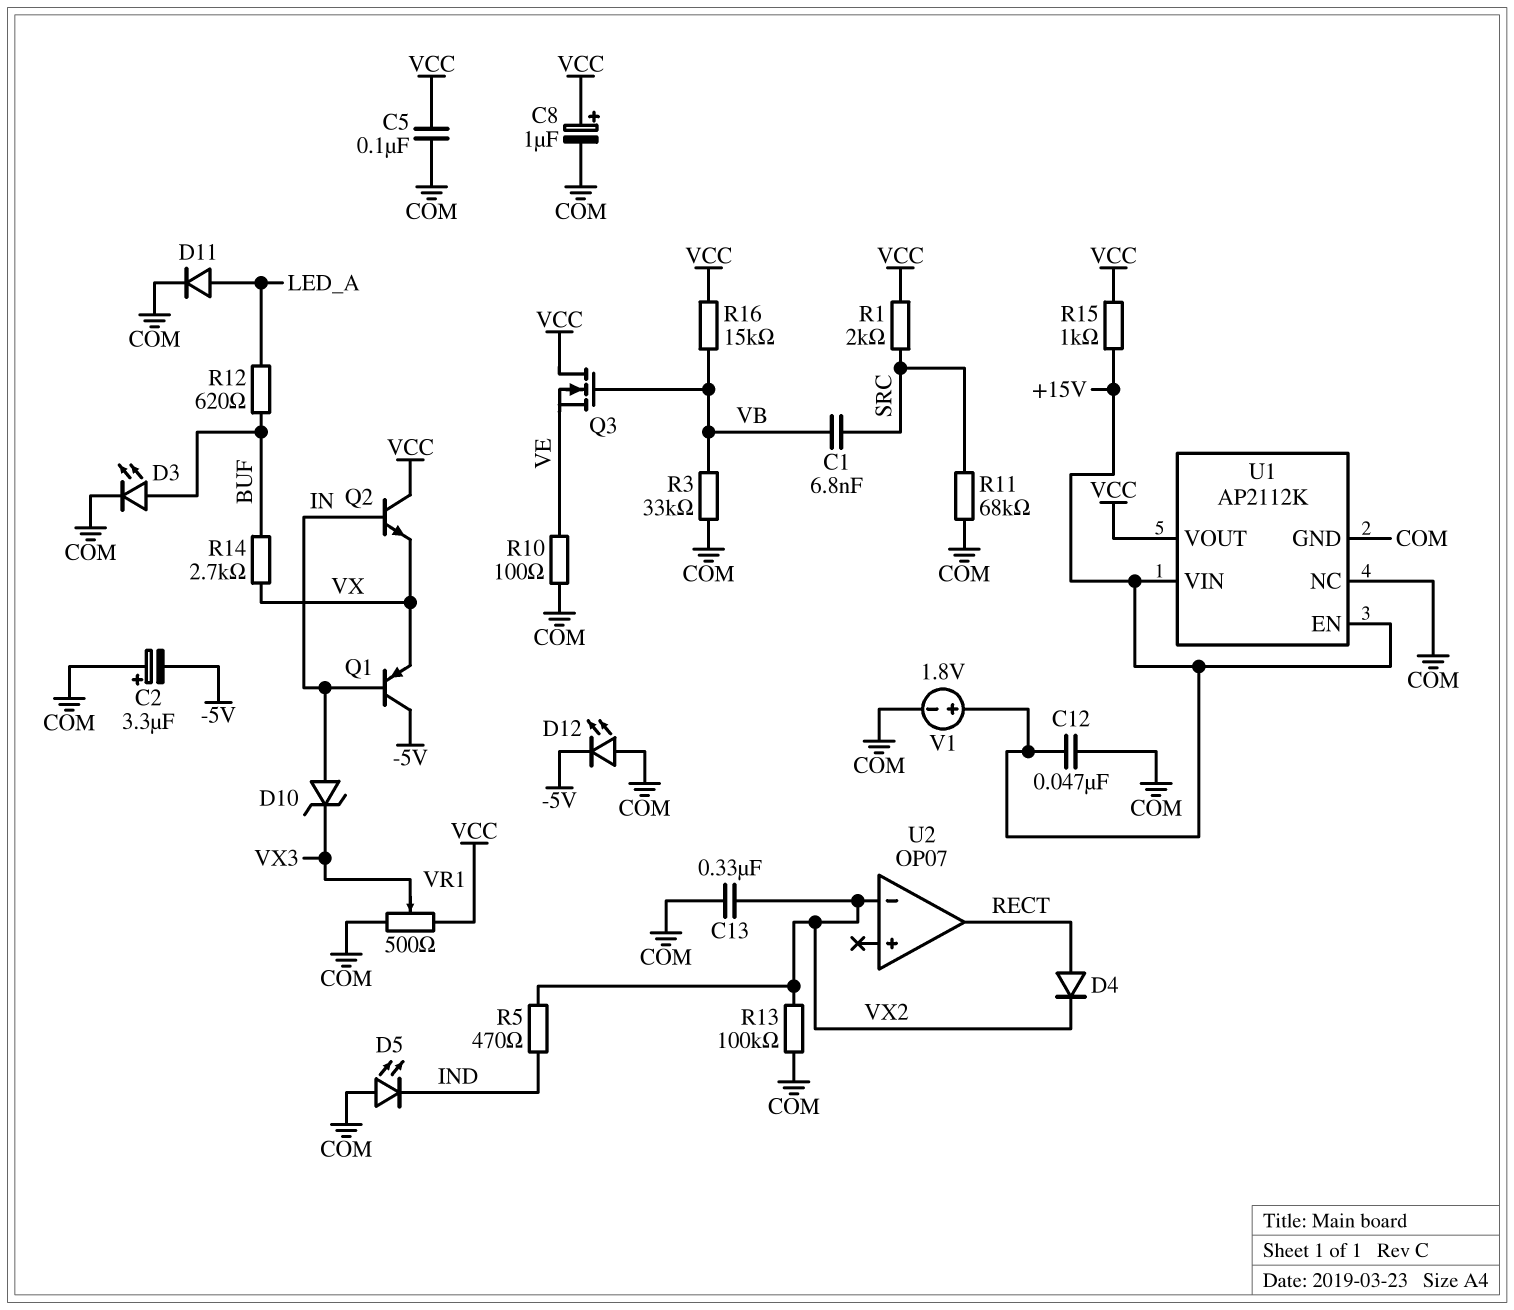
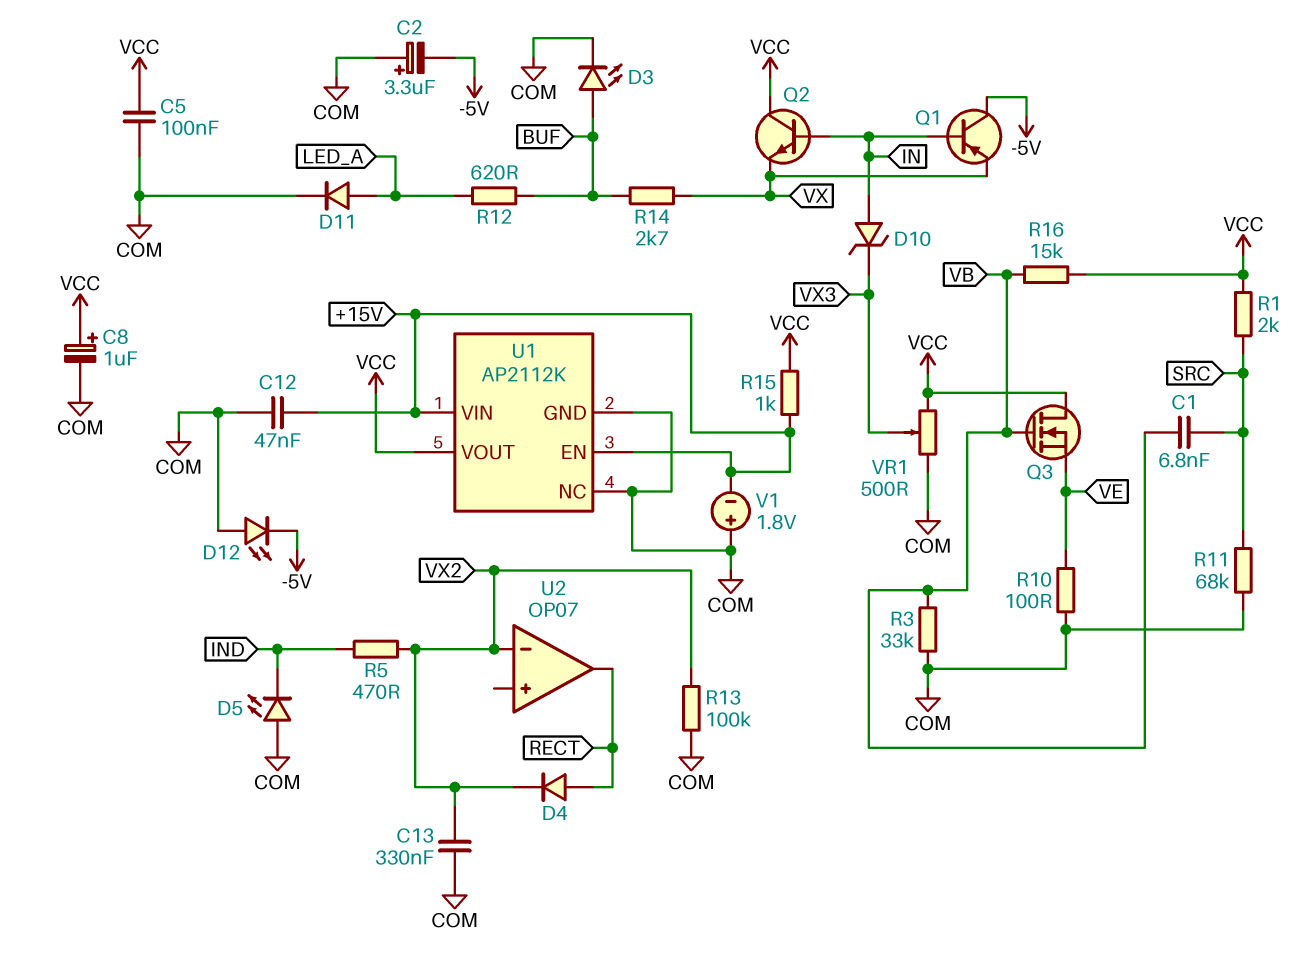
V1: 1.8V (plus +15V, minus COM) -> 1.8V (plus COM, minus +15V)

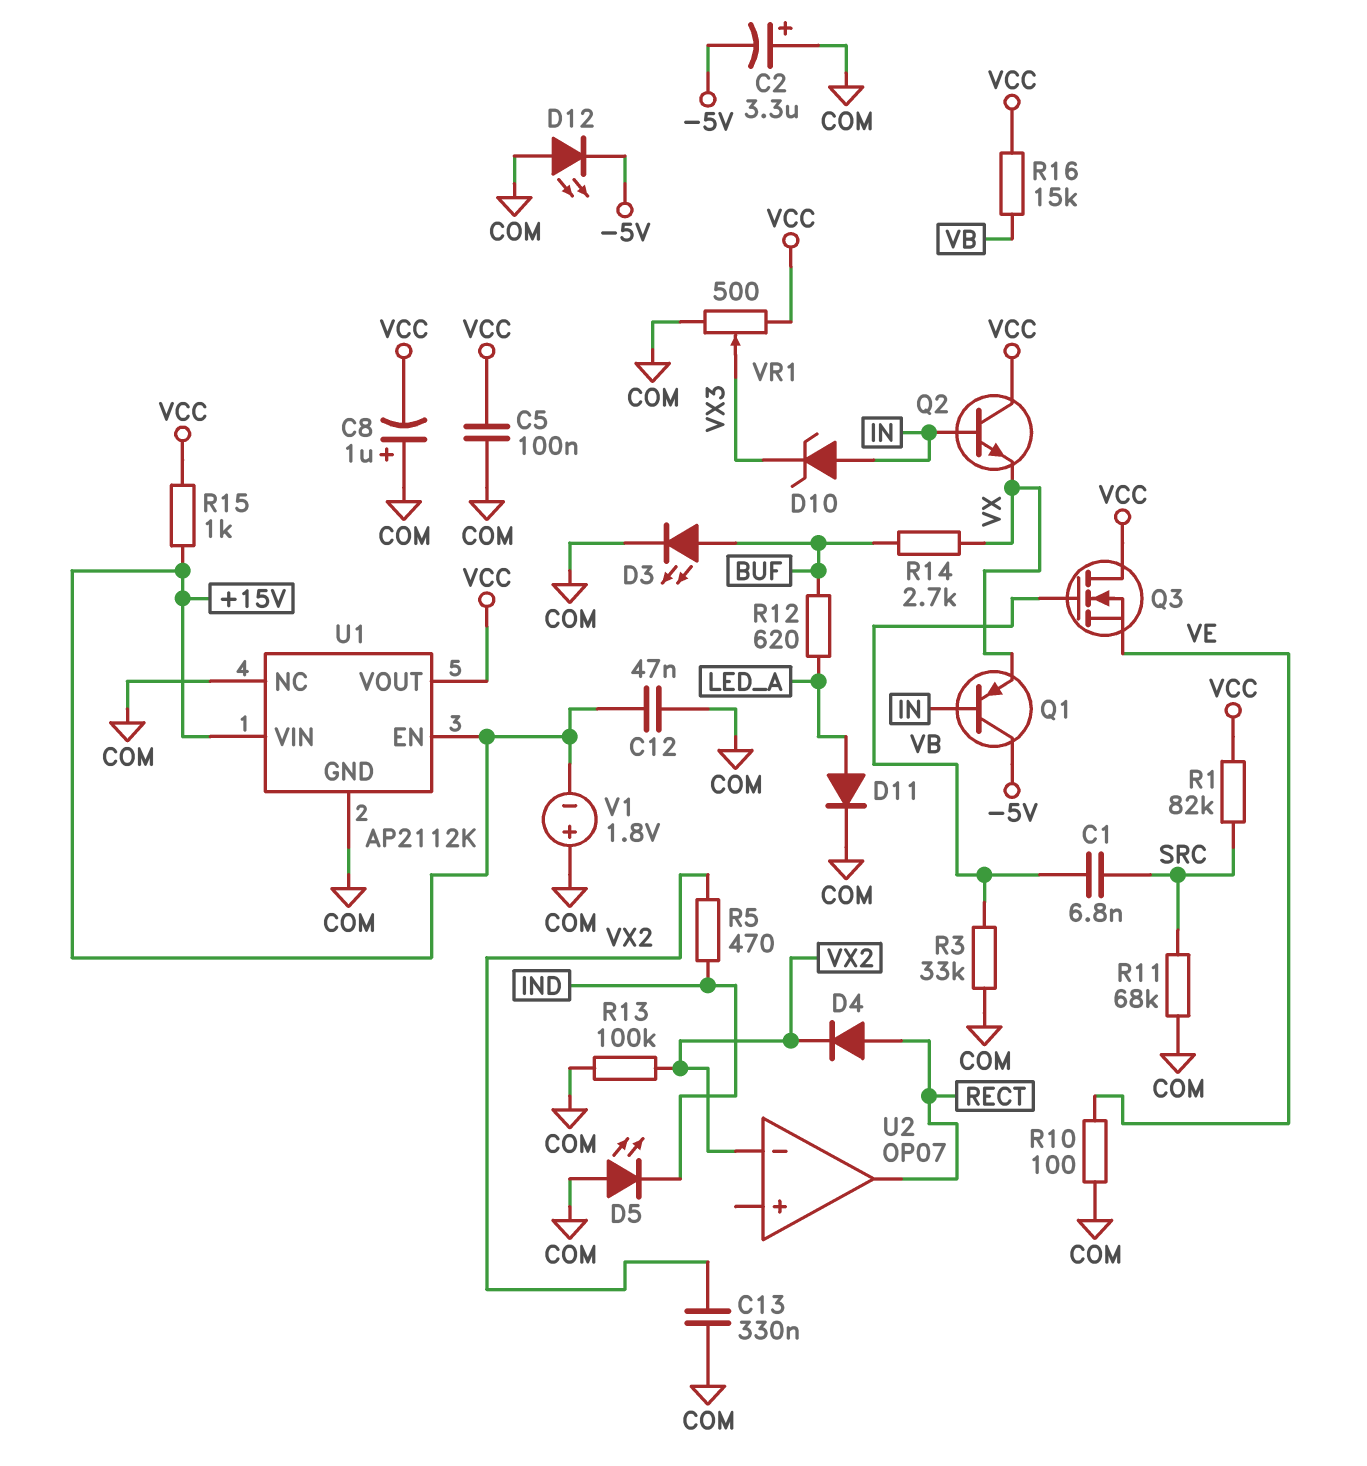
C8: 1uF (plus VCC, minus COM) -> 1uF (plus COM, minus VCC)
R1: 2k (SRC, VCC) -> 82k (SRC, VCC)

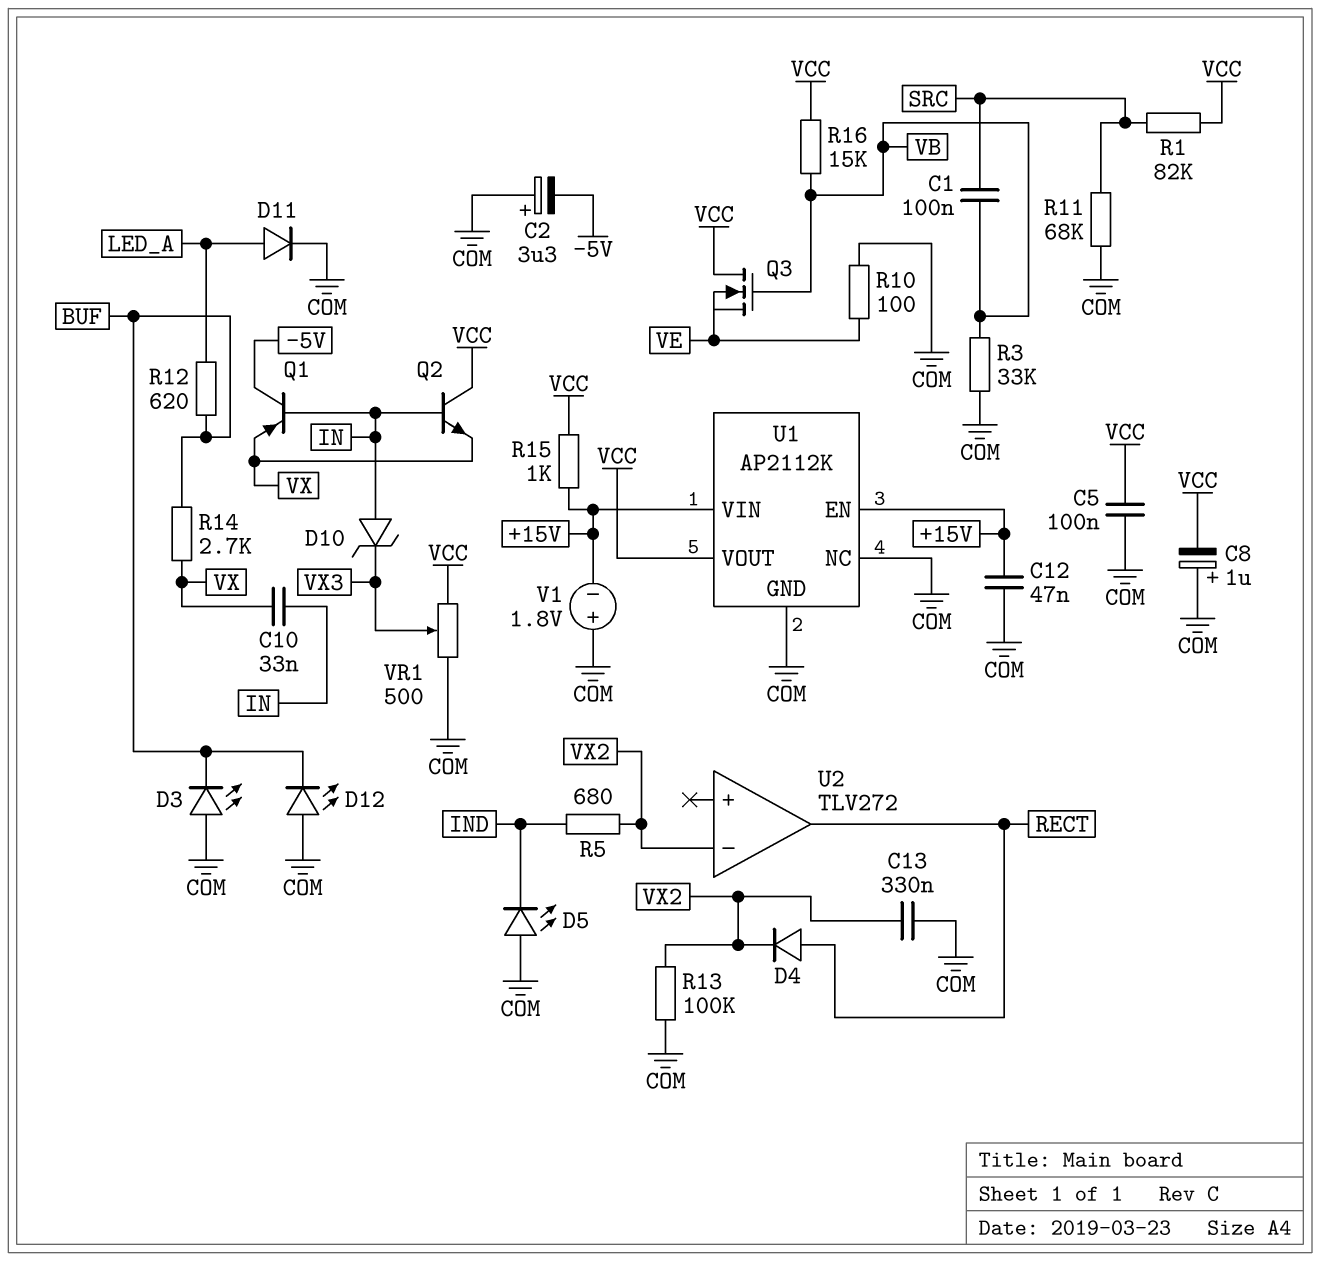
C1: 6.8nF (SRC, VB) -> 100nF (SRC, VB)
C10: none -> 33nF (IN, VX)
D3: LED (A BUF, K COM) -> LED (A COM, K BUF)
D12: LED (A COM, K -5V) -> LED (A COM, K BUF)
R5: 470 (IND, VX2) -> 680 (IND, VX2)
U2: OP07 -> TLV272

